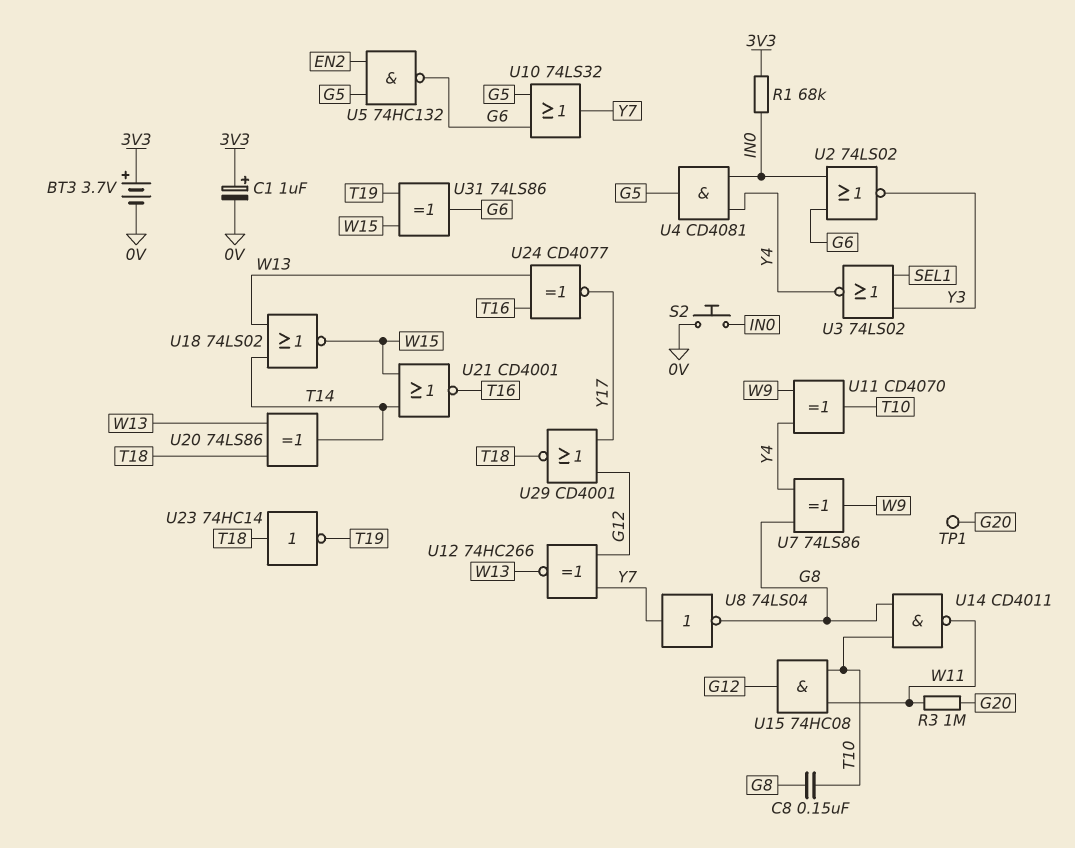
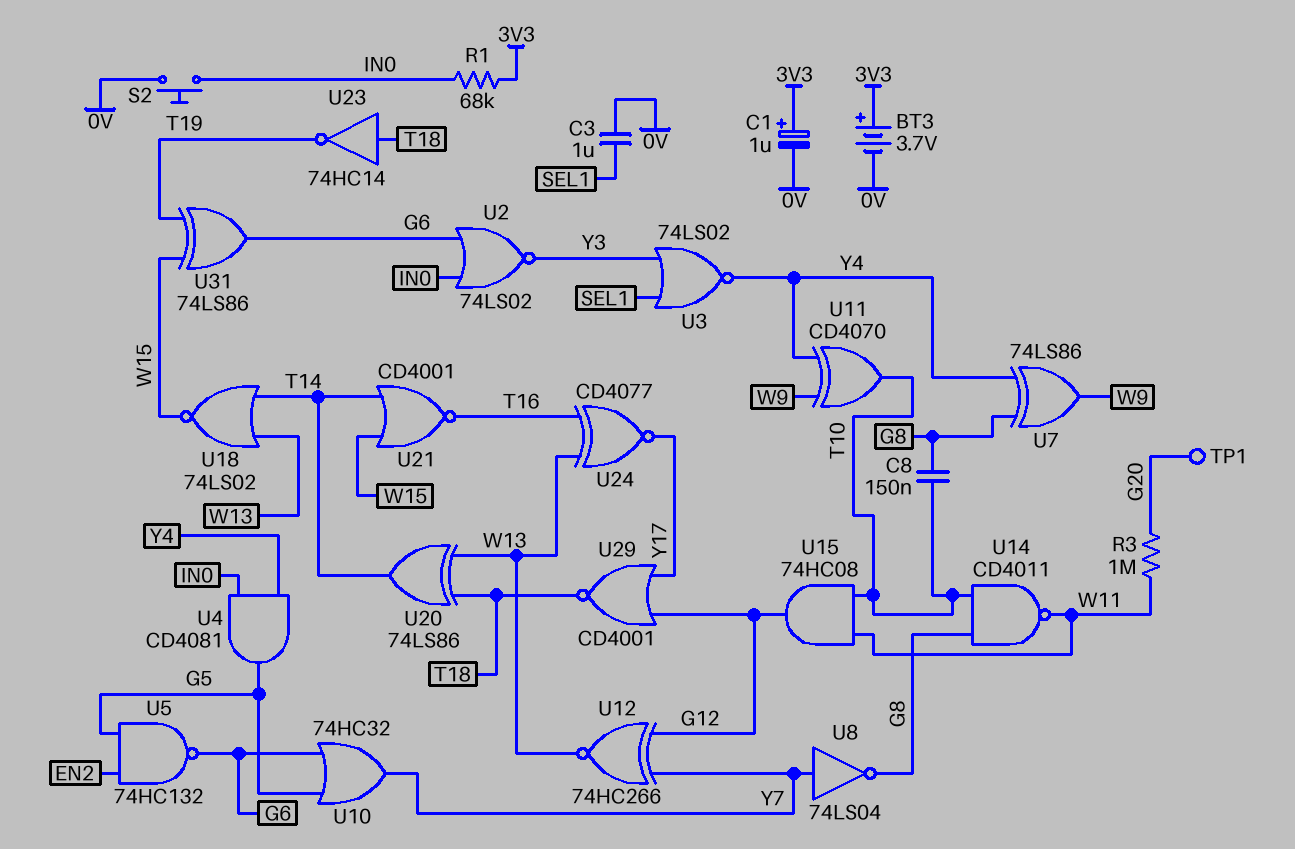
C3: none -> 1uF (0V, SEL1)
U10: OR 74LS32 (in G5, in G6, out Y7) -> OR 74HC32 (in G5, in G6, out Y7)

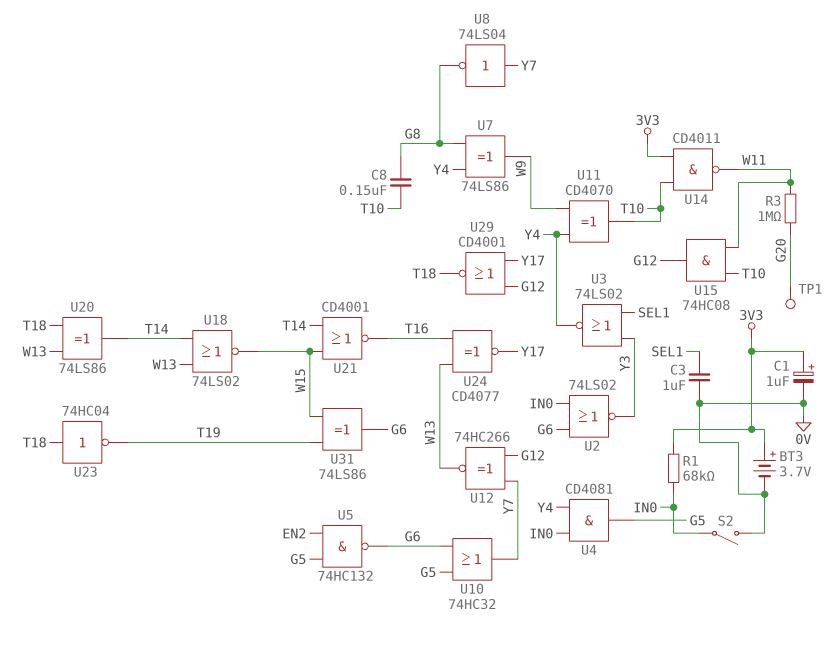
S2: button (0V, IN0) -> switch (0V, IN0)
U14: NAND CD4011 (in G8, in T10, out W11) -> NAND CD4011 (in 3V3, in T10, out W11)
U23: NOT 74HC14 (in T18, out T19) -> NOT 74HC04 (in T18, out T19)

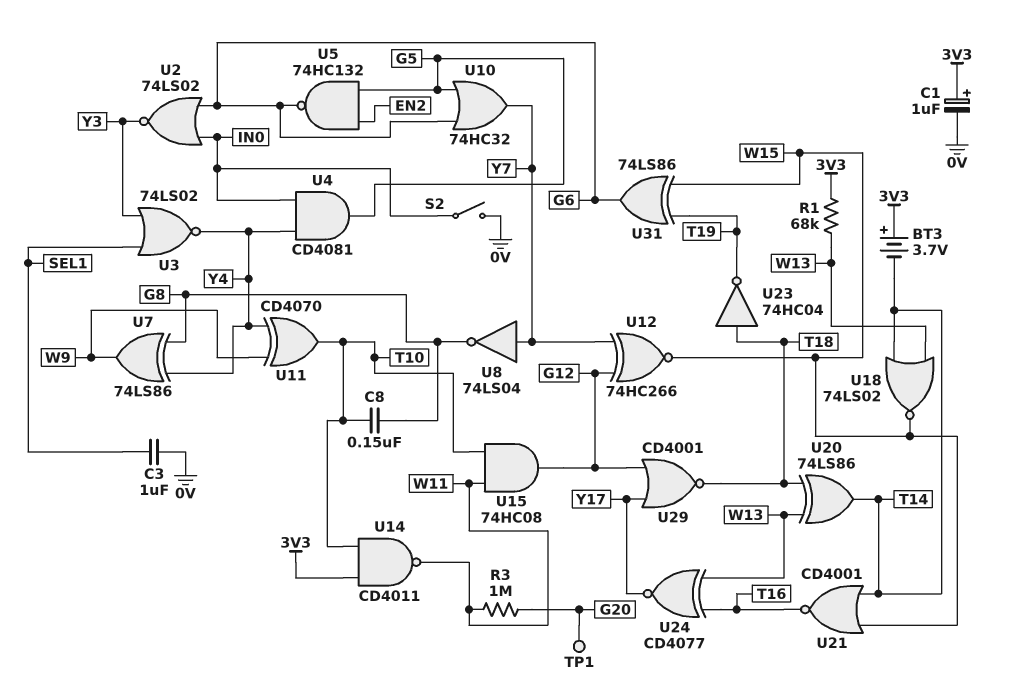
BT3: 3.7V (plus 3V3, minus 0V) -> 3.7V (plus 3V3, minus T14)
R1: 68k (3V3, IN0) -> 68k (3V3, W13)
U12: XNOR 74HC266 (in G12, in Y7, out W13) -> XNOR 74HC266 (in G12, in Y7, out W15)

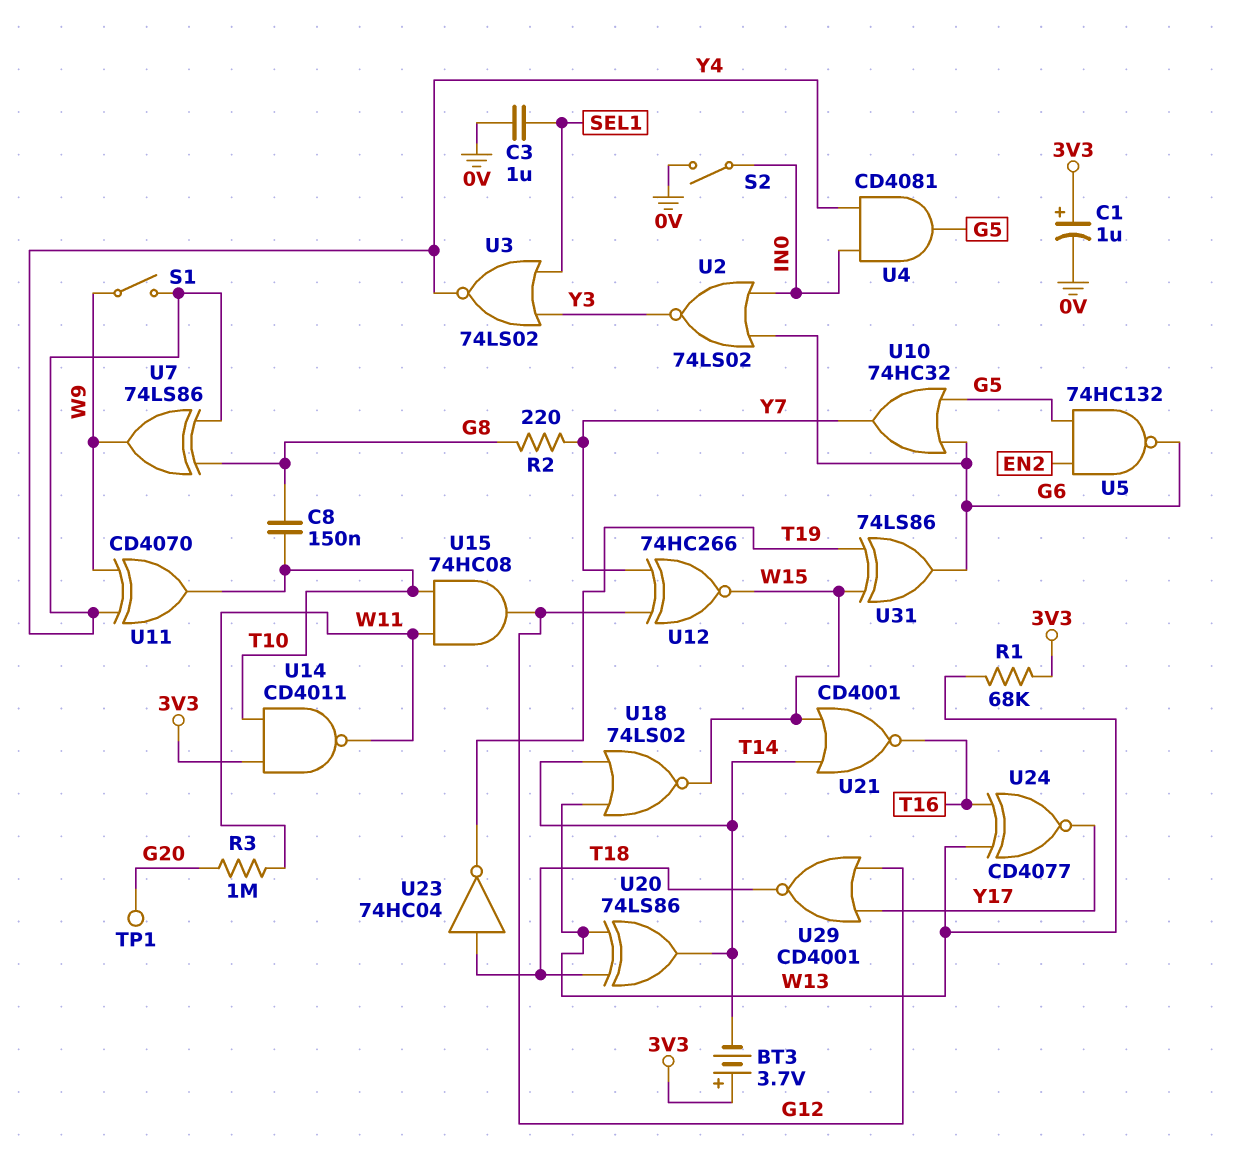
R2: none -> 220 (G8, Y7)
S1: none -> switch (W9, Y4)
U8: NOT 74LS04 (in Y7, out G8) -> none

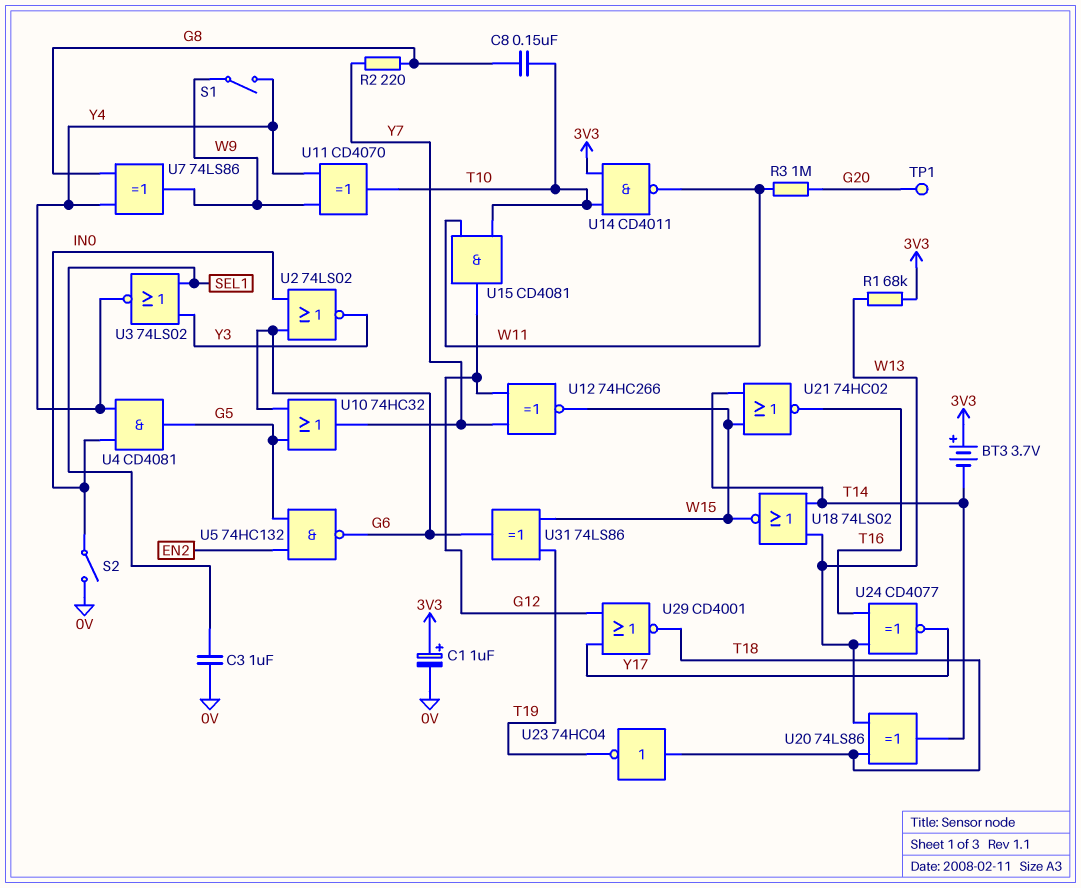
U15: AND 74HC08 (in T10, in W11, out G12) -> AND CD4081 (in T10, in W11, out G12)
U21: NOR CD4001 (in T14, in W15, out T16) -> NOR 74HC02 (in T14, in W15, out T16)

